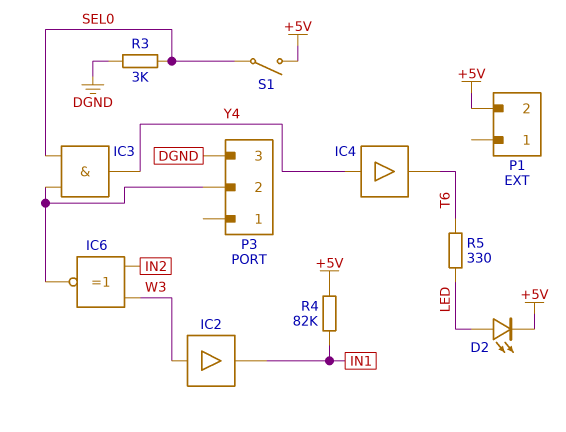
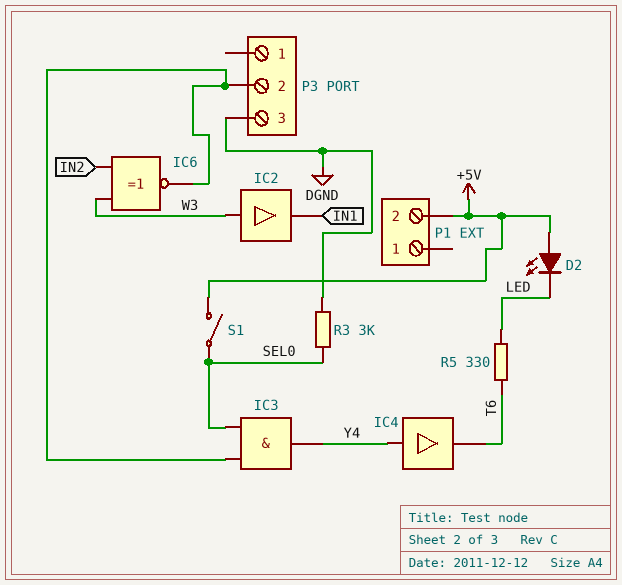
D2: LED (A LED, K +5V) -> LED (A +5V, K LED)
R4: 82k (+5V, IN1) -> none

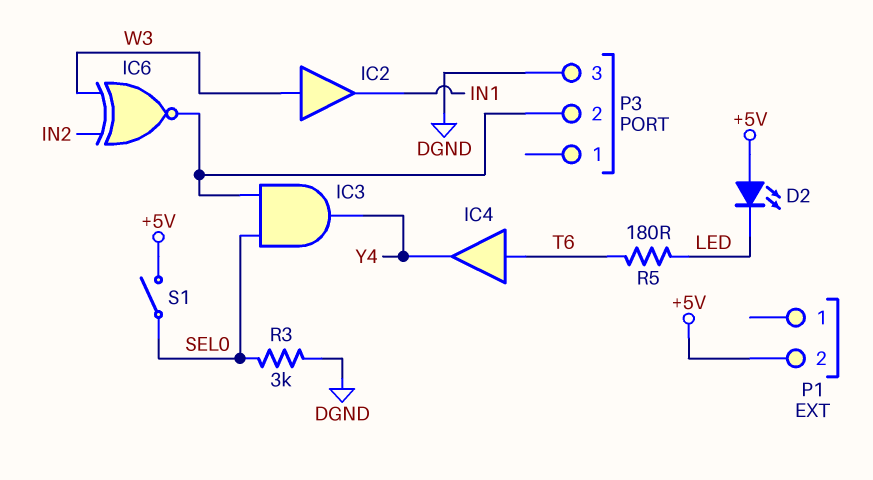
IC4: buffer (in Y4, out T6) -> buffer (in T6, out Y4)
R5: 330 (LED, T6) -> 180 (LED, T6)

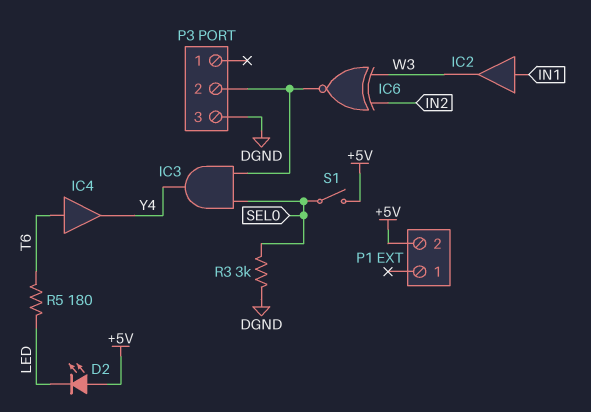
IC2: buffer (in W3, out IN1) -> buffer (in IN1, out W3)

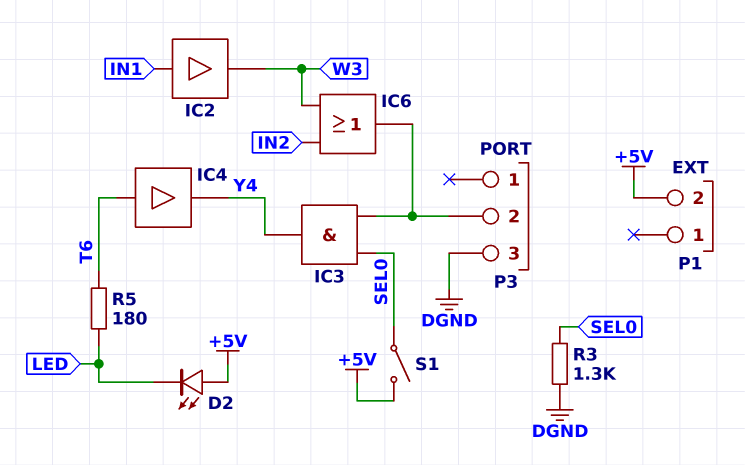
IC6: XNOR (in IN2, in W3, out P3/2) -> OR (in IN2, in W3, out P3/2)
R3: 3k (DGND, SEL0) -> 1.3k (DGND, SEL0)

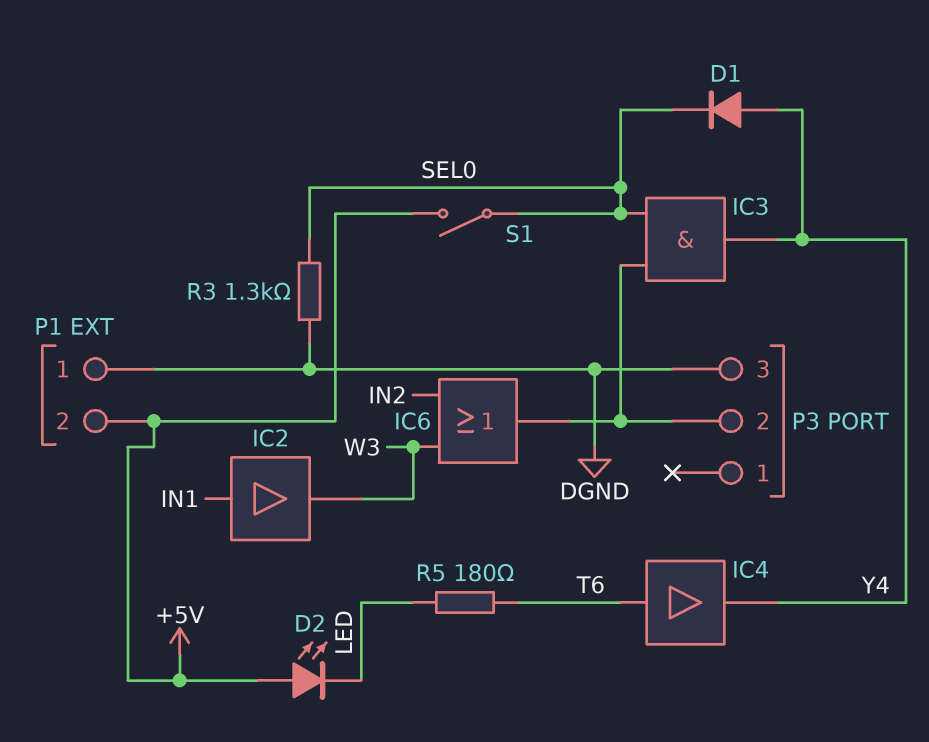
D1: none -> diode (A Y4, K SEL0)
P1 pin 1: none -> DGND

